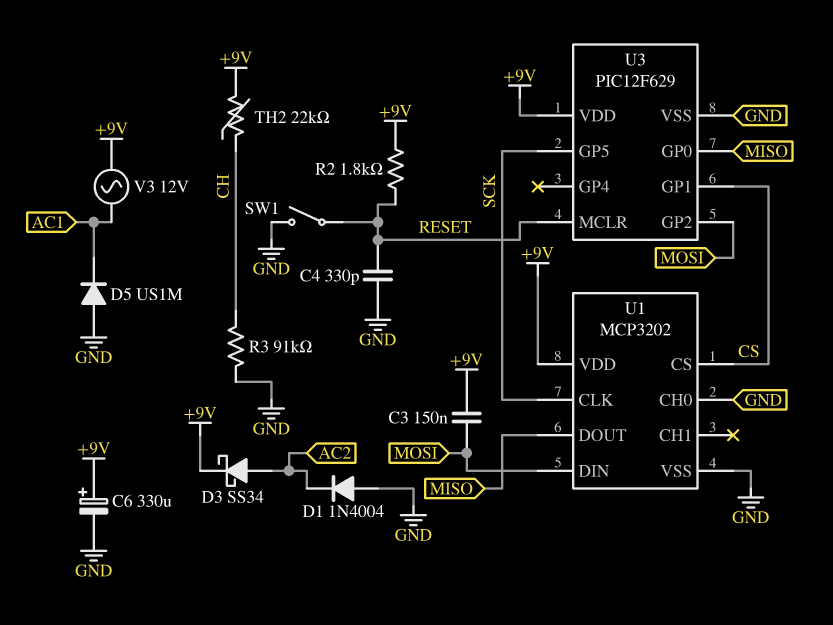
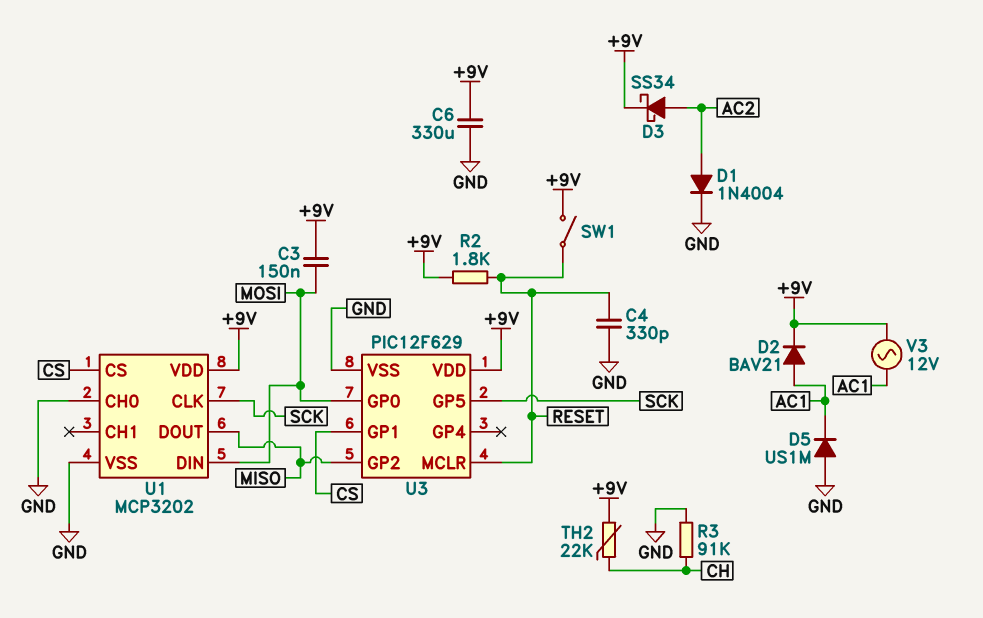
C6: 330uF (plus +9V, minus GND) -> 330uF (+9V, GND)
D1: diode 1N4004 (A GND, K AC2) -> diode 1N4004 (A AC2, K GND)
D2: none -> diode BAV21 (A AC1, K +9V)
SW1: switch (GND, RESET) -> switch (+9V, RESET)
U3 pin GP0: MISO -> MOSI
U3 pin GP2: MOSI -> MISO

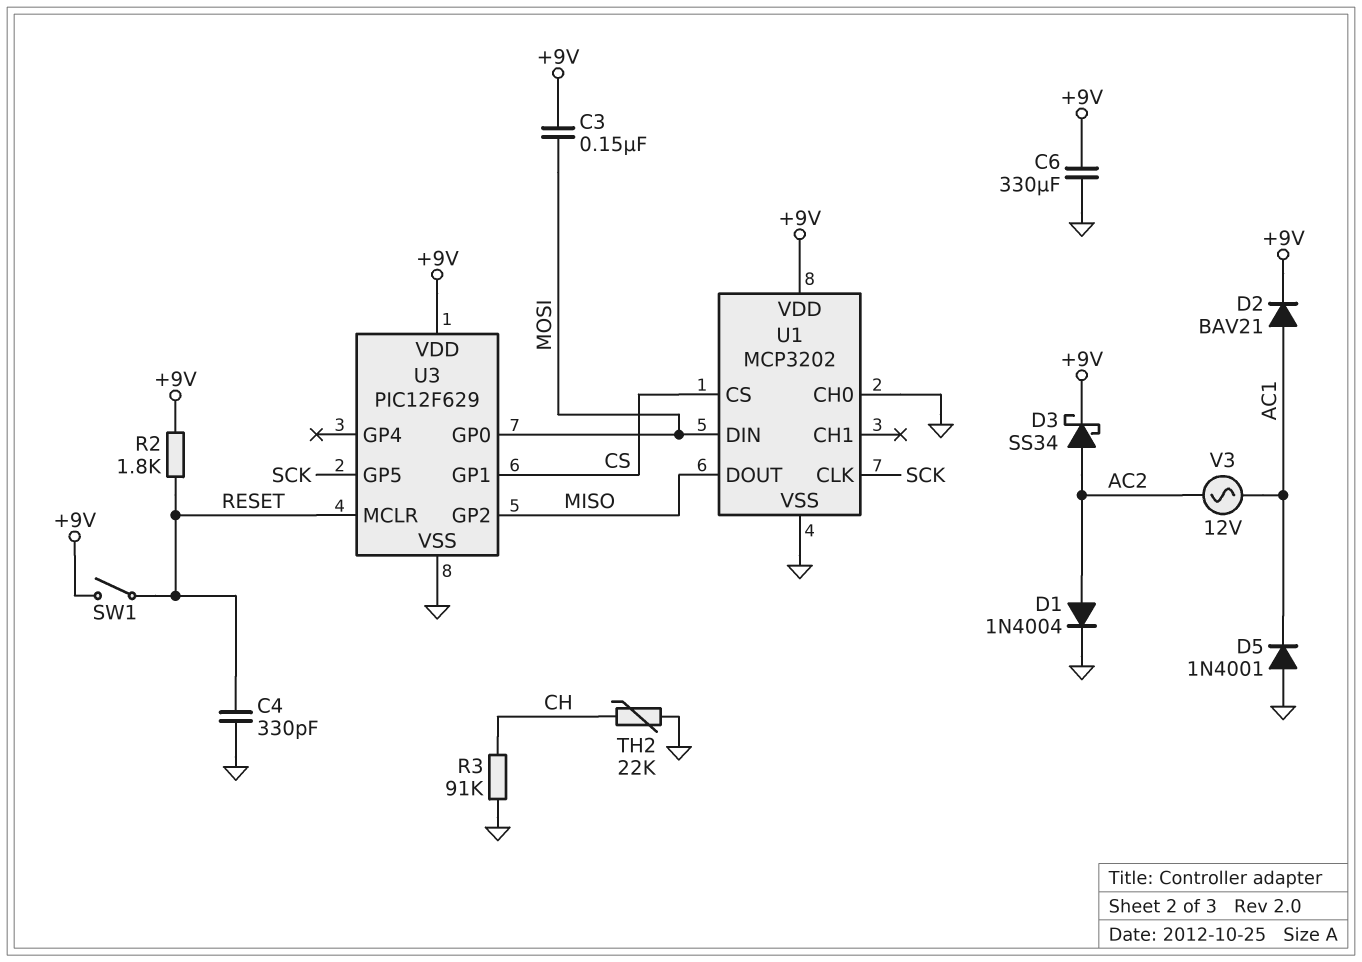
D5: diode US1M (A GND, K AC1) -> diode 1N4001 (A GND, K AC1)
TH2: 22k (+9V, CH) -> 22k (CH, GND)
V3: AC 12V (+9V, AC1) -> AC 12V (AC1, AC2)

